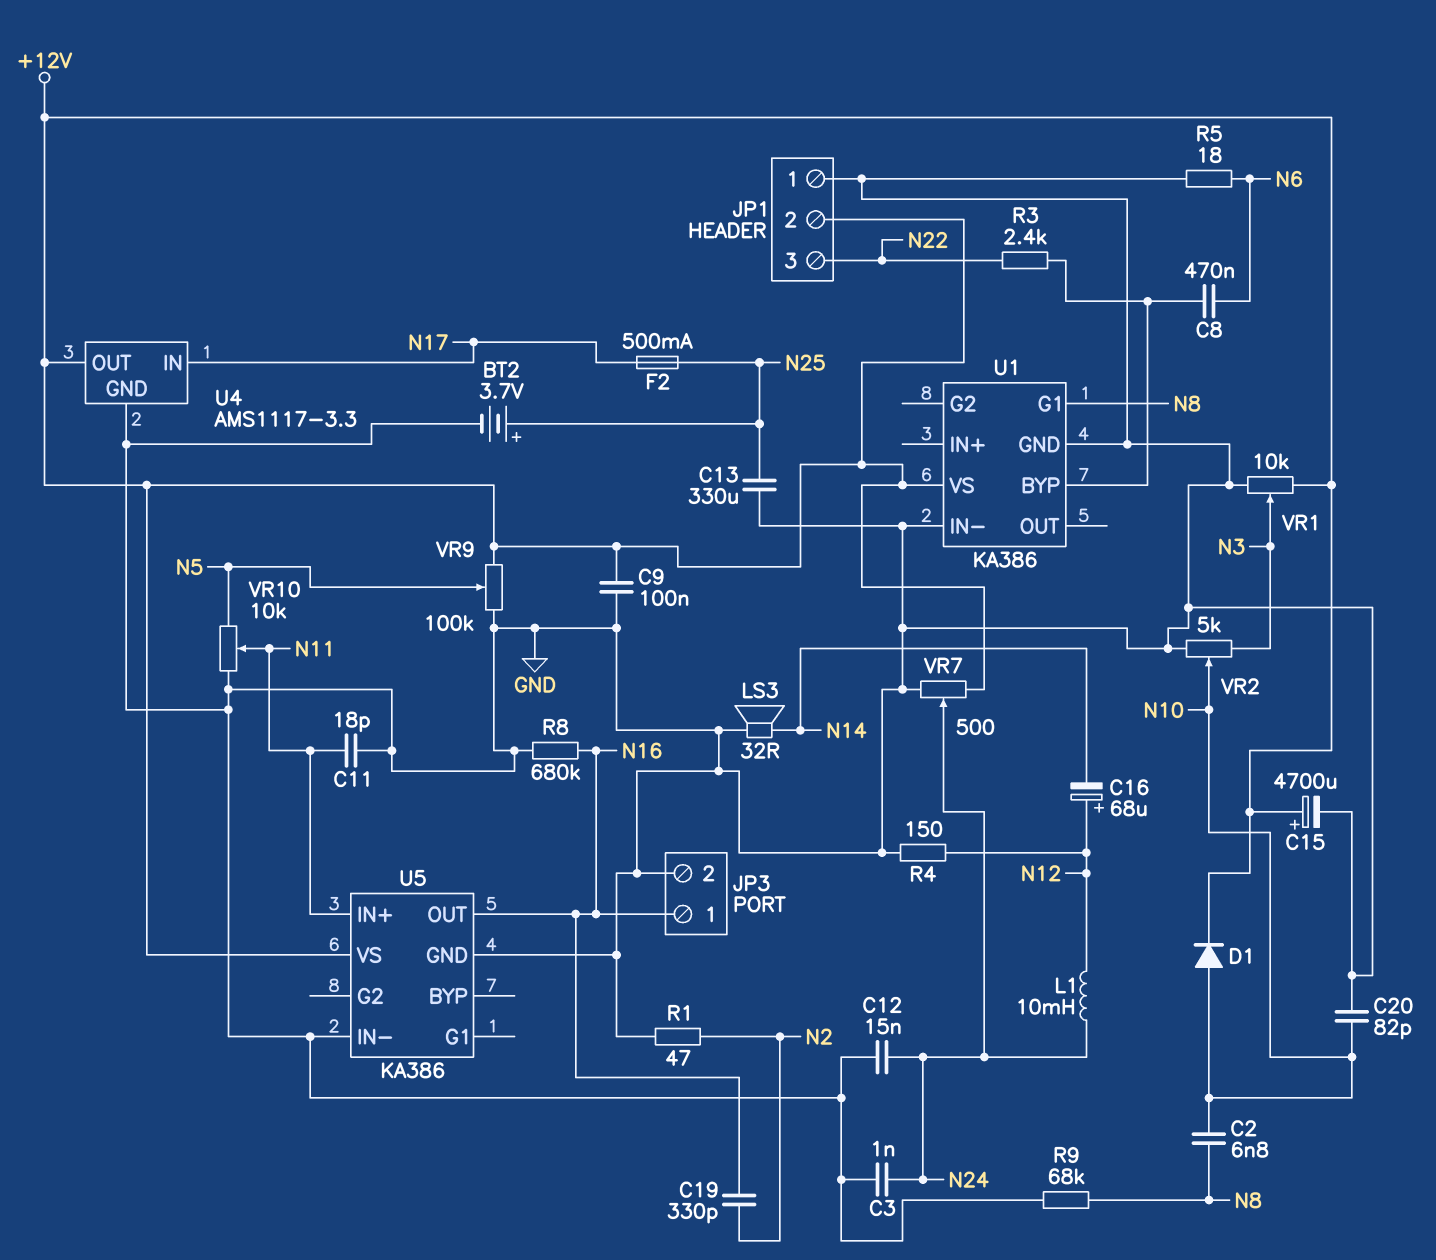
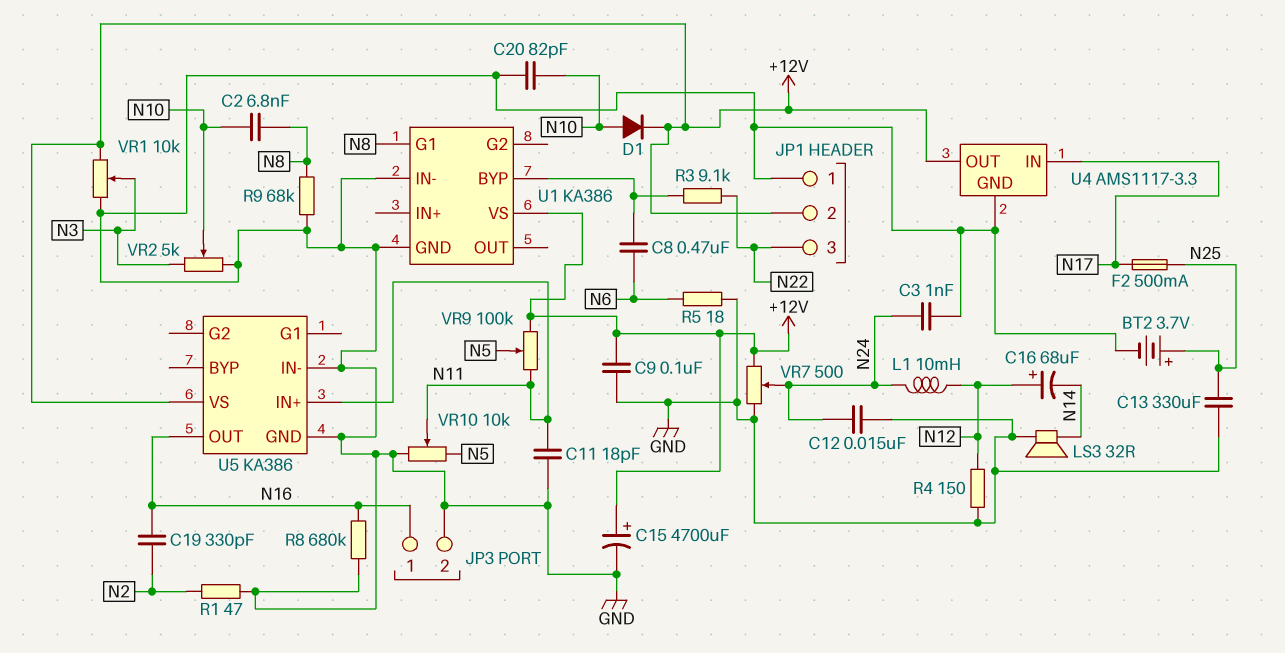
R3: 2.4k (N22, U1/BYP) -> 9.1k (N22, U1/BYP)
VR9: 100k (+12V, GND, wiper N5) -> 100k (+12V, N11, wiper N5)

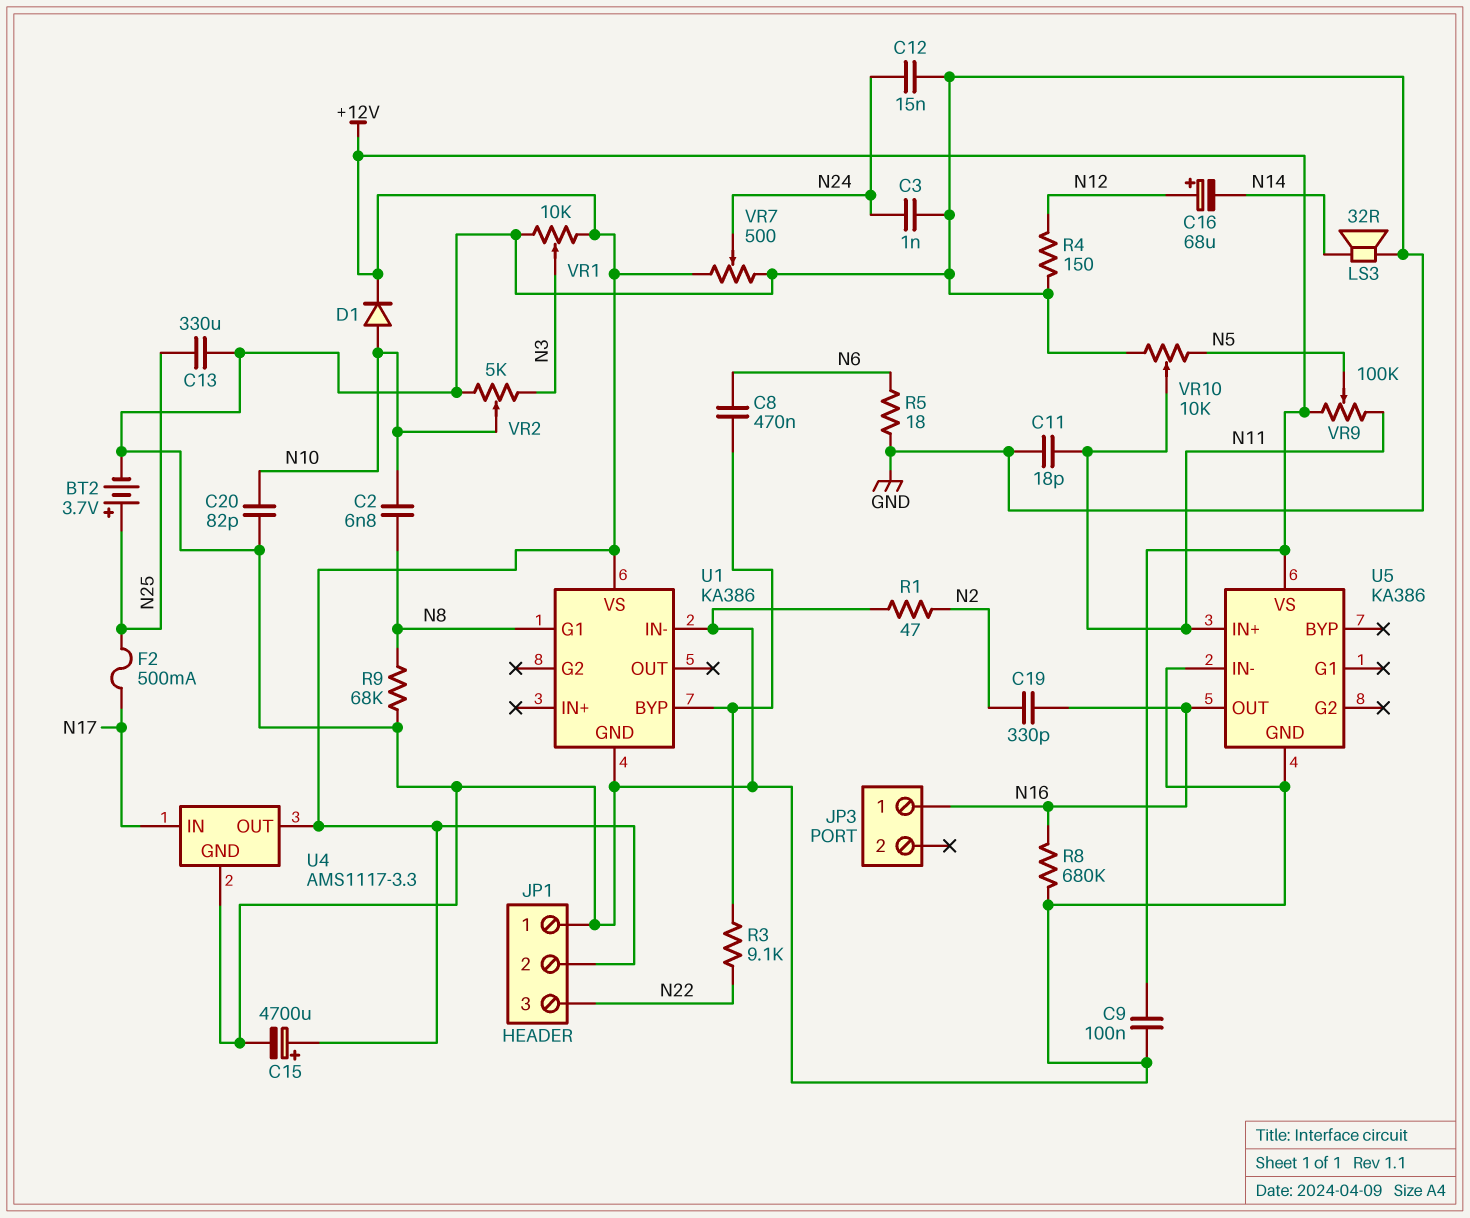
JP3 pin 2: GND -> none
L1: 10mH (N12, N24) -> none

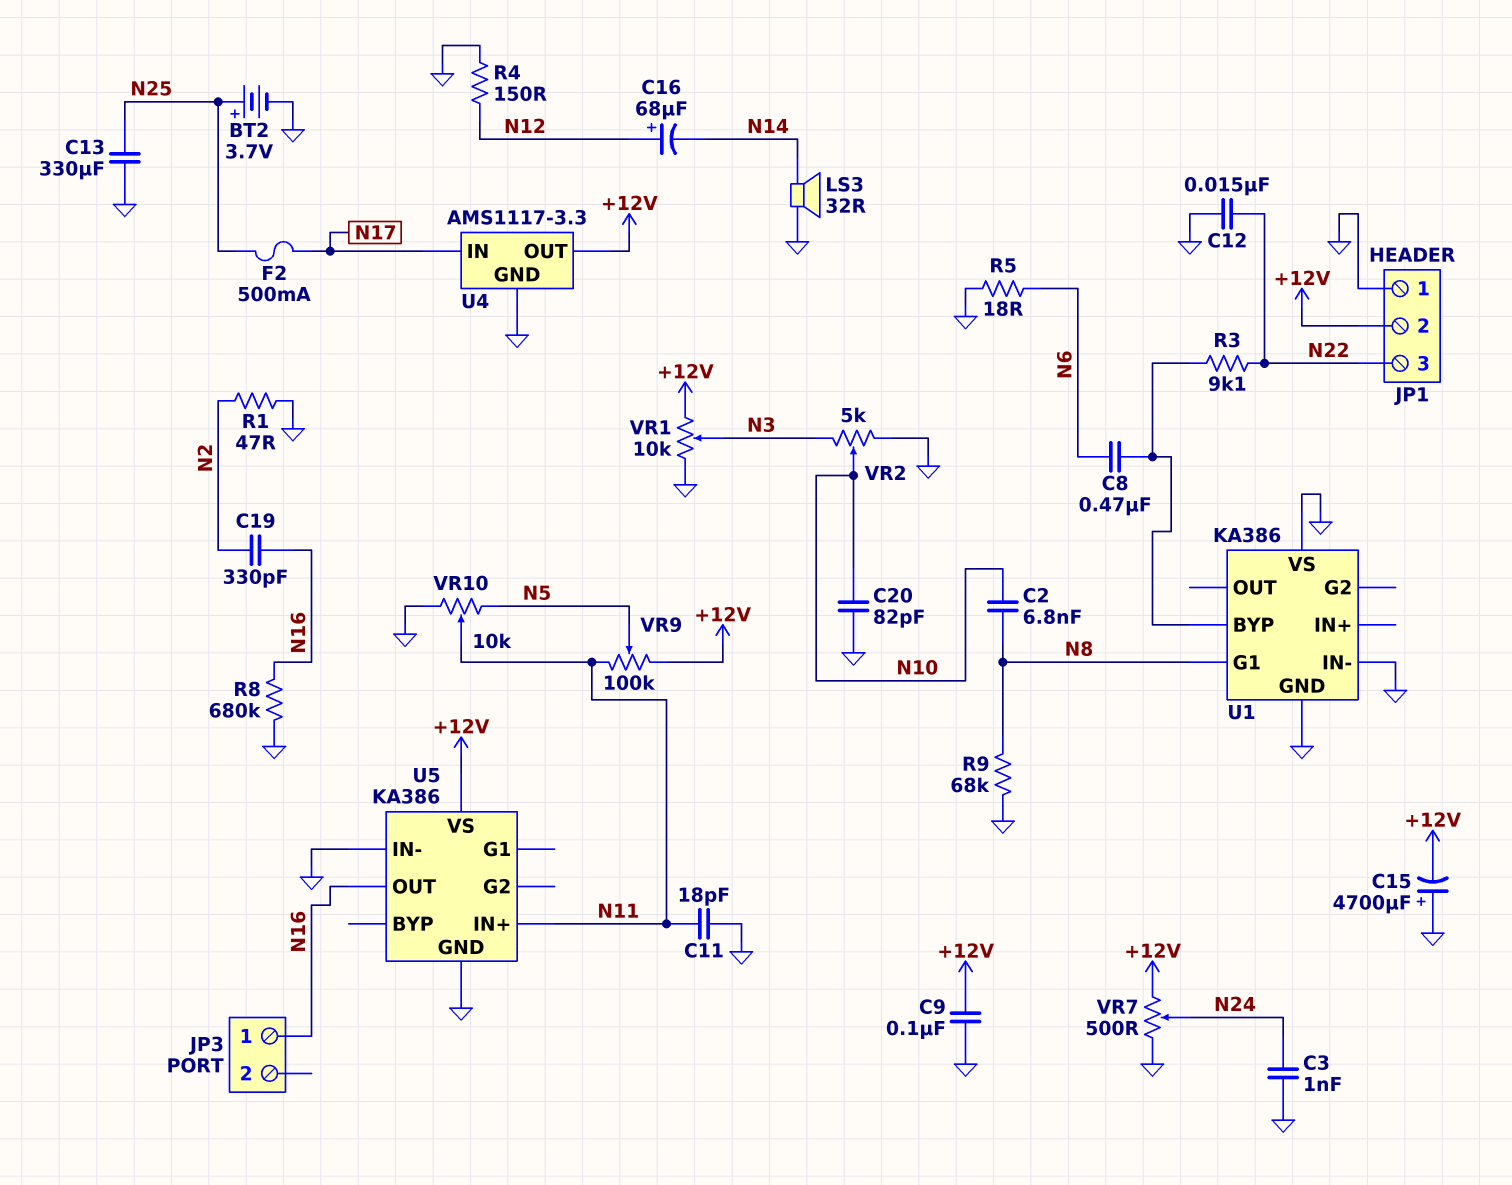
C12: 15nF (GND, N24) -> 15nF (GND, N22)
C15: 4700uF (plus +12V, minus GND) -> 4700uF (plus GND, minus +12V)
D1: diode (A N10, K +12V) -> none
U1 pin VS: +12V -> GND

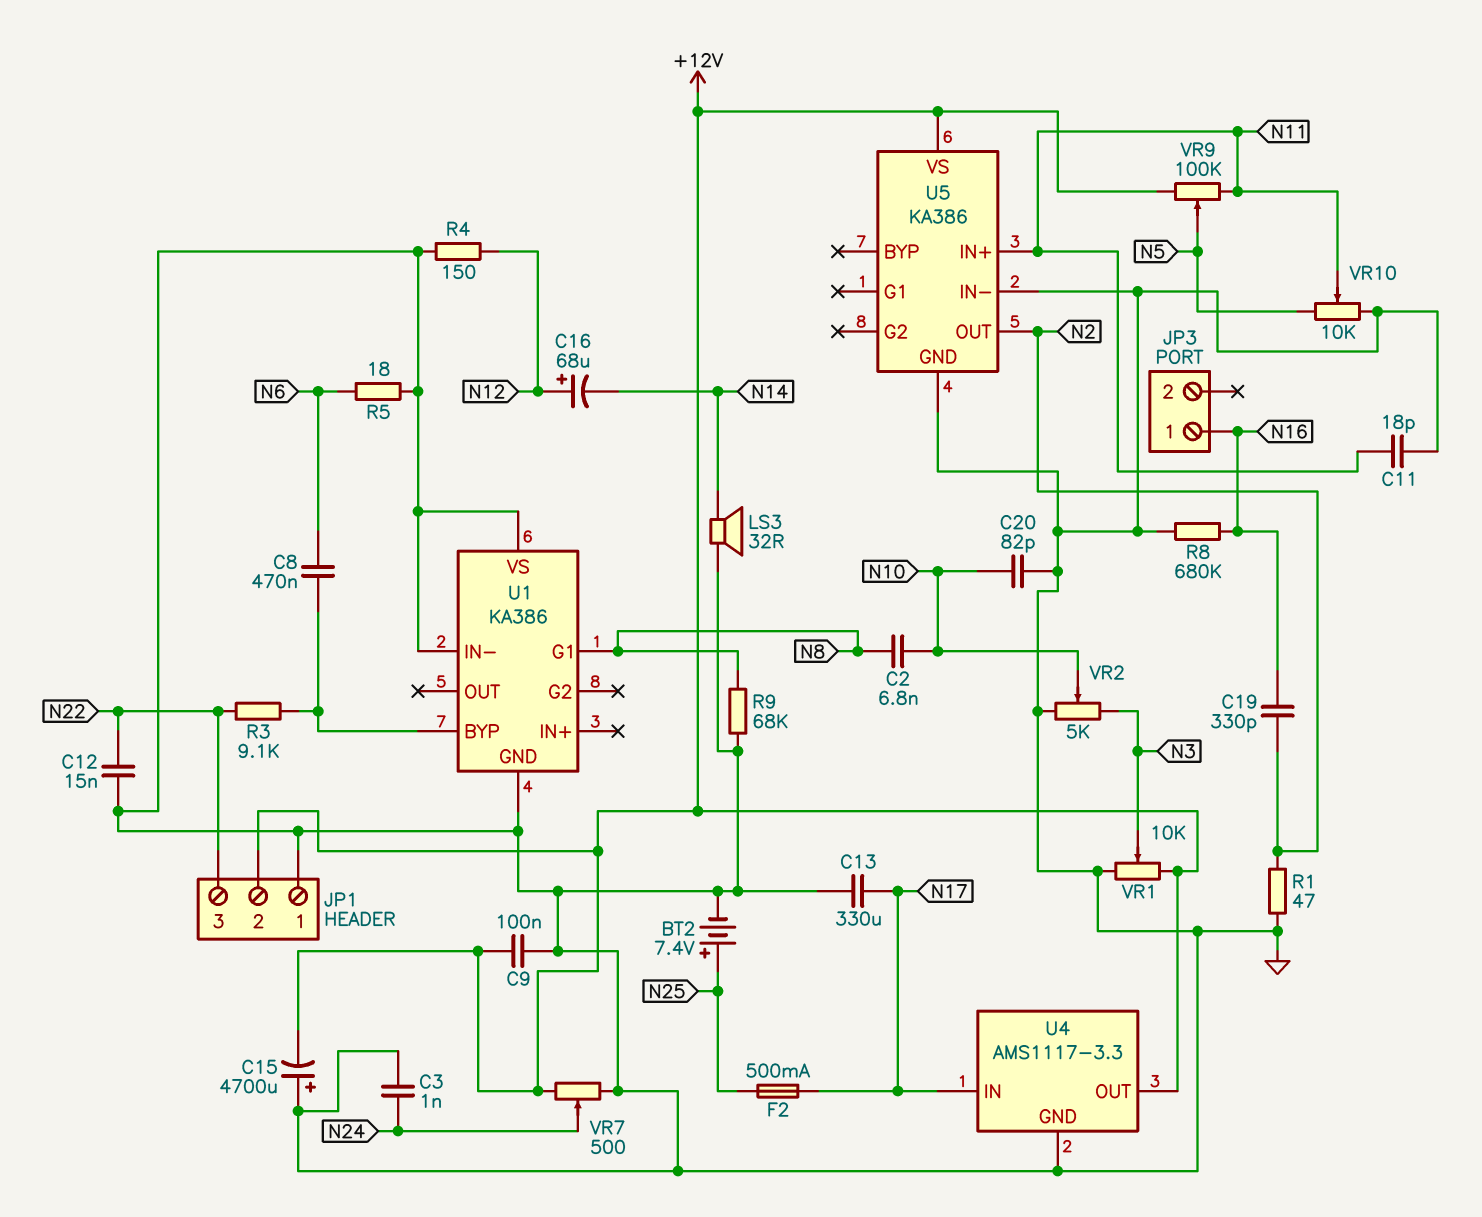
BT2: 3.7V (plus N25, minus GND) -> 7.4V (plus N25, minus GND)
C13: 330uF (GND, N25) -> 330uF (GND, N17)
U5 pin OUT: N16 -> N2

